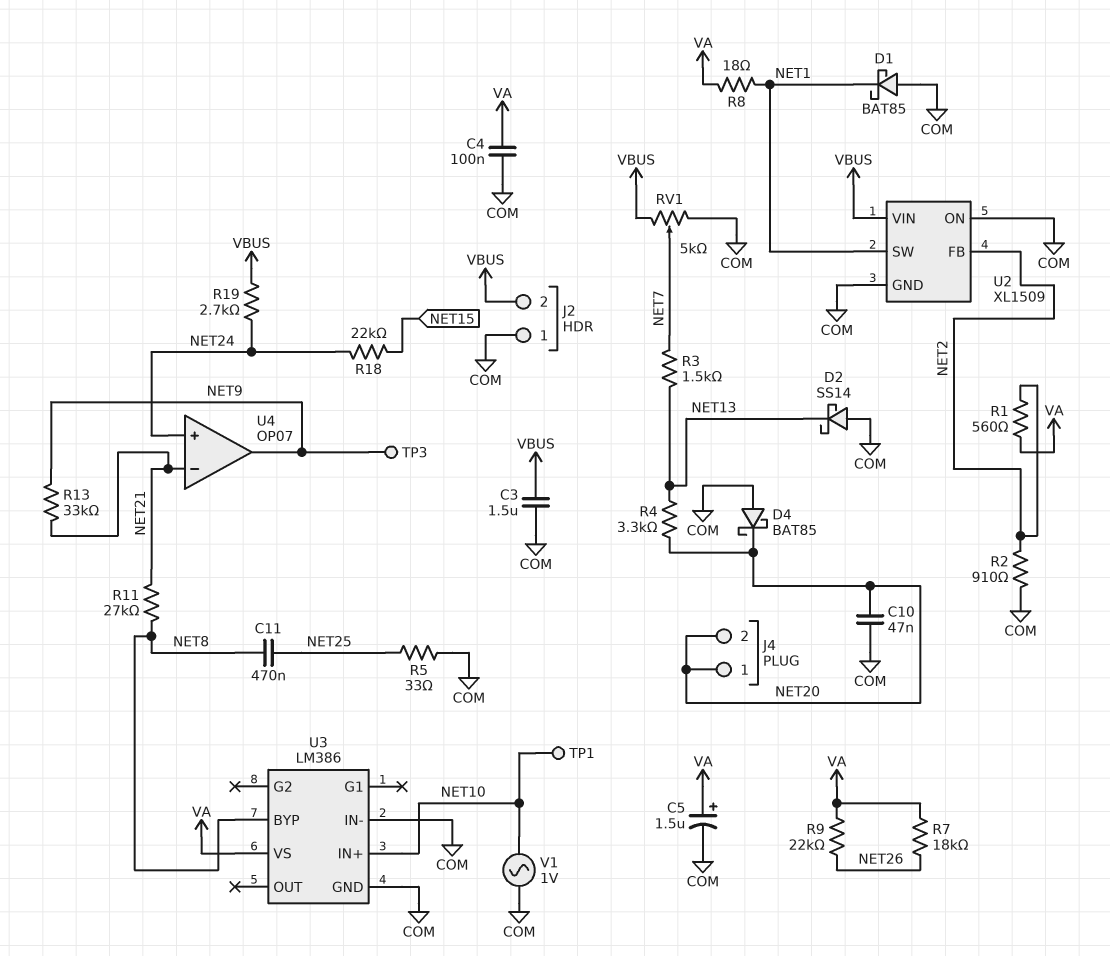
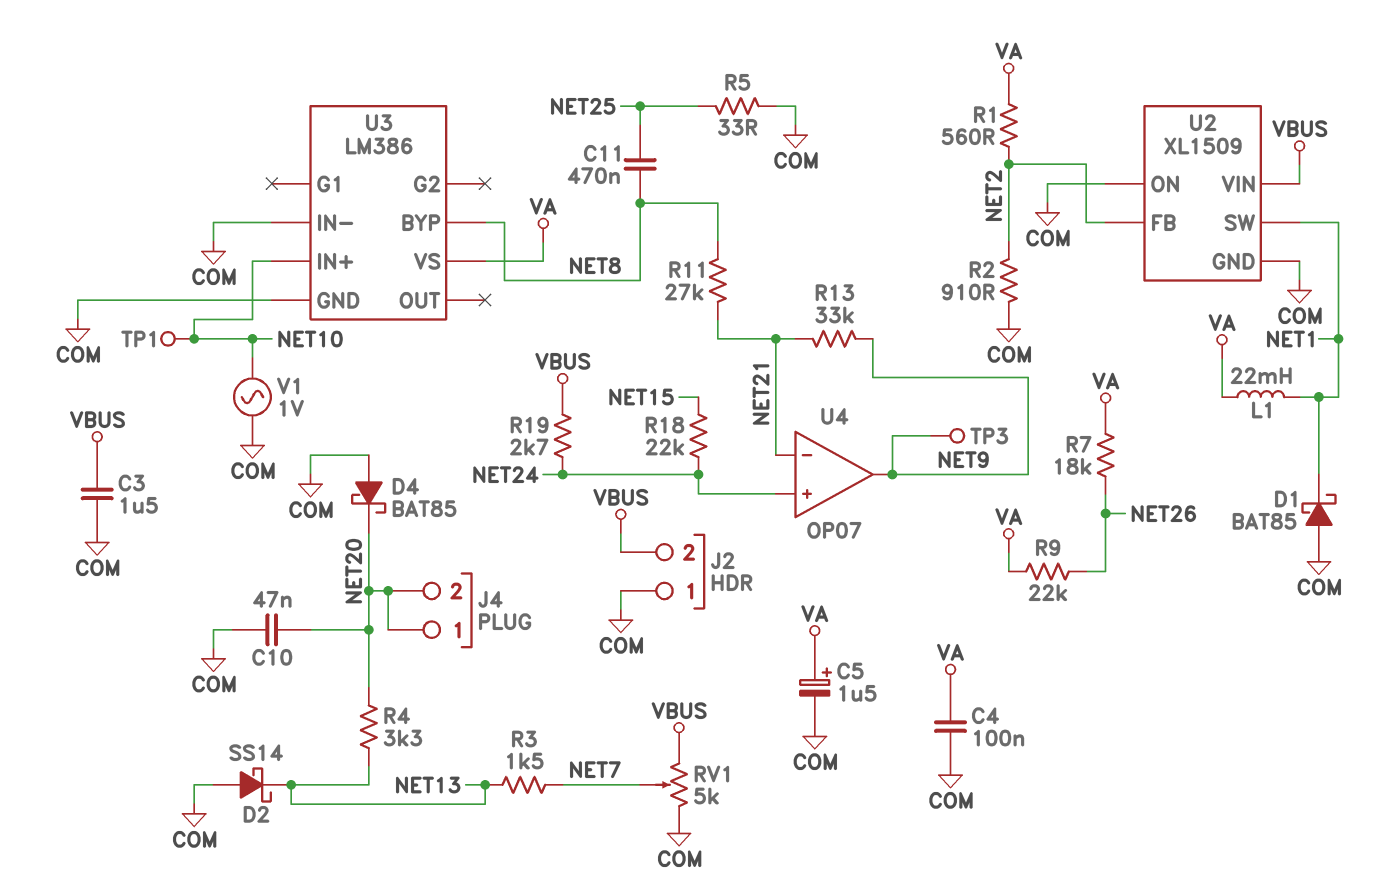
L1: none -> 22mH (NET1, VA)
R8: 18 (NET1, VA) -> none

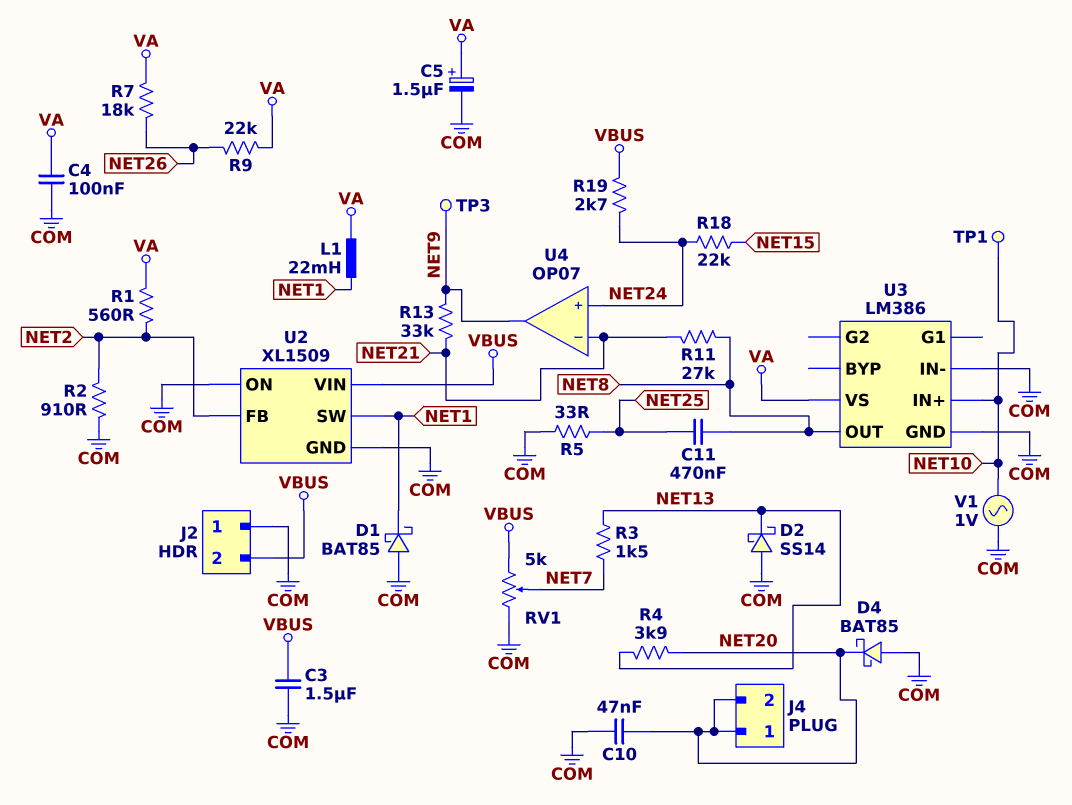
R4: 3.3k (NET13, NET20) -> 3.9k (NET13, NET20)
U3 pin BYP: NET8 -> none
U3 pin OUT: none -> NET8

